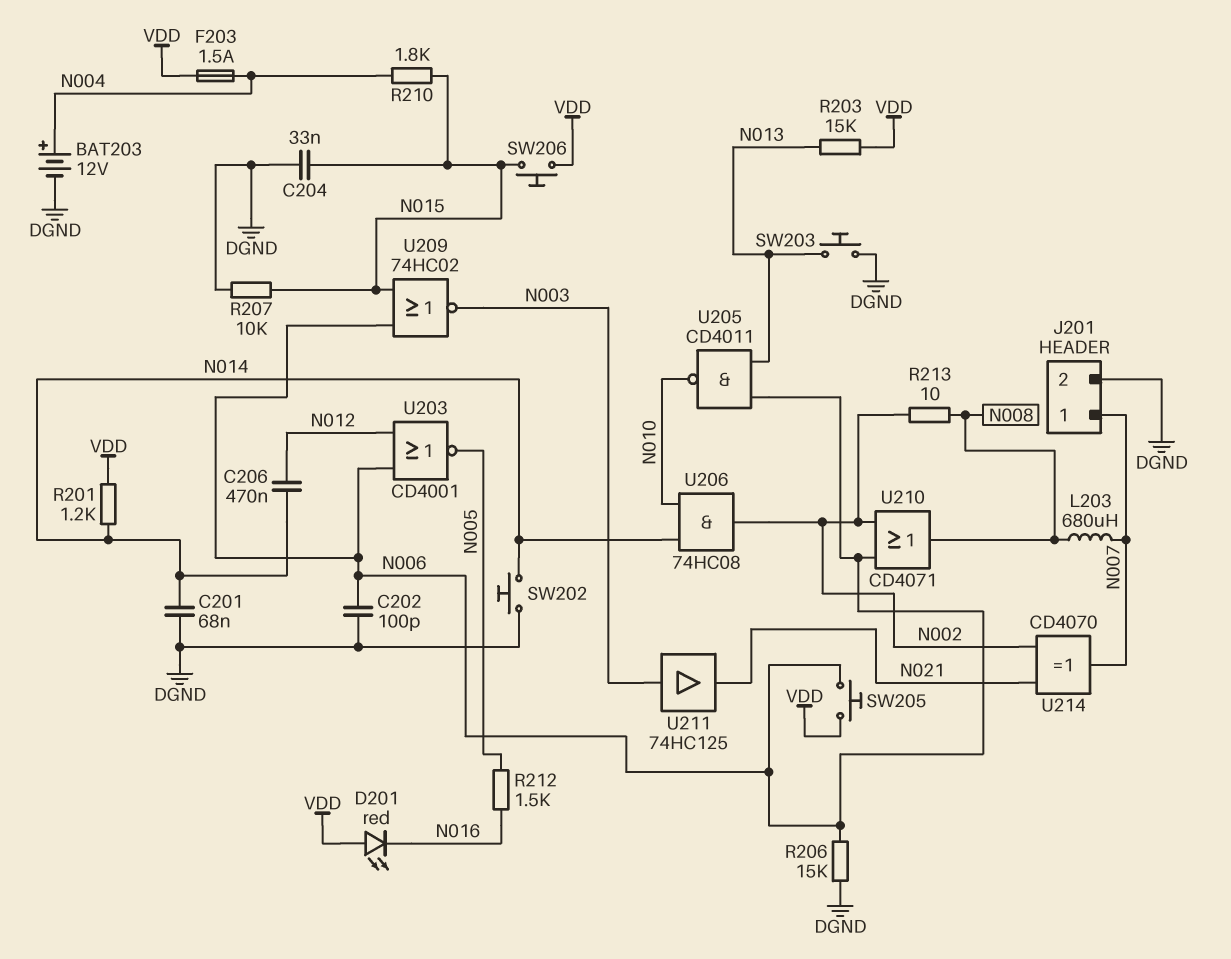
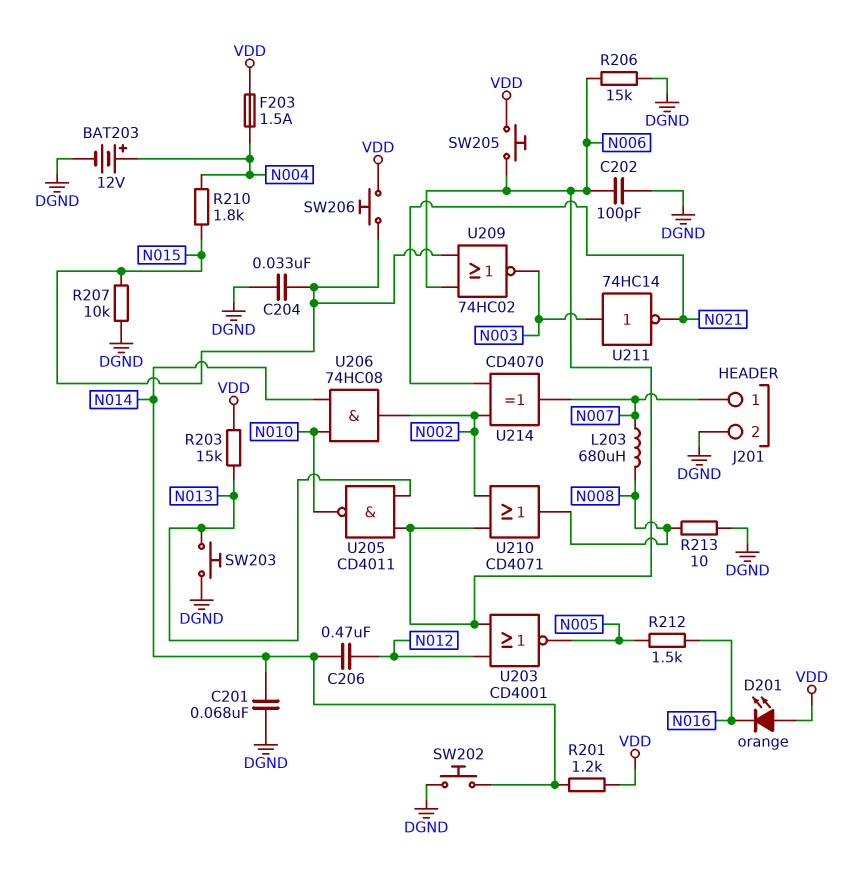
D201: LED red (A VDD, K N016) -> LED orange (A VDD, K N016)
R213: 10 (N002, N008) -> 10 (DGND, N008)
U211: buffer 74HC125 (in N003, out N021) -> NOT 74HC14 (in N003, out N021)

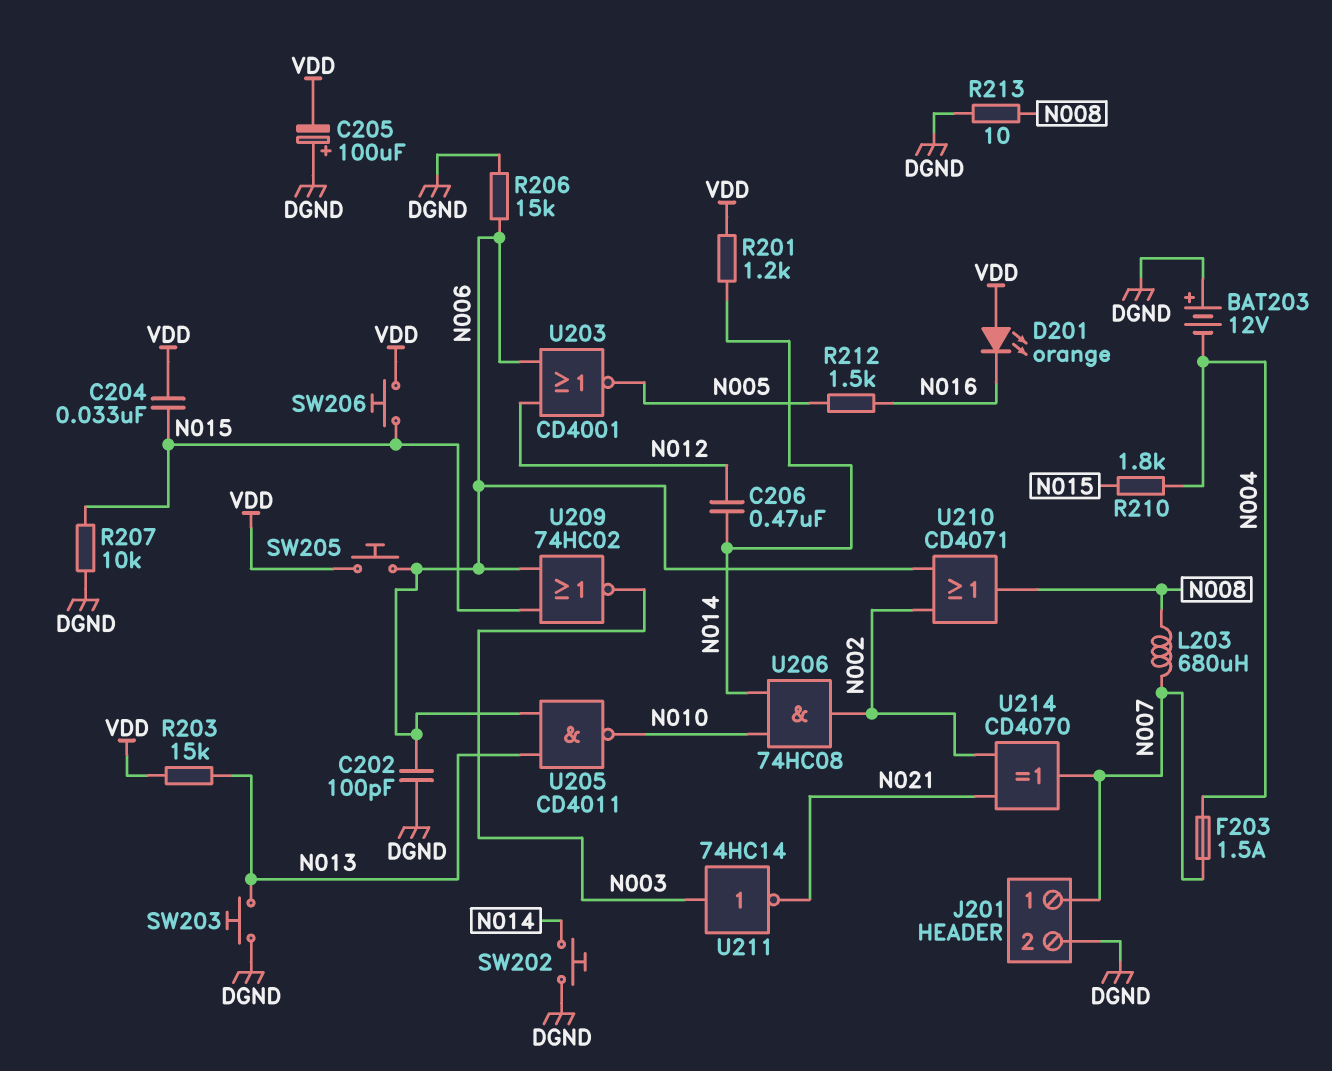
BAT203: 12V (plus N004, minus DGND) -> 12V (plus DGND, minus N004)
C201: 68nF (DGND, N014) -> none
C204: 33nF (DGND, N015) -> 33nF (N015, VDD)
C205: none -> 100uF (plus DGND, minus VDD)
F203: 1.5A (N004, VDD) -> 1.5A (N004, N007)

